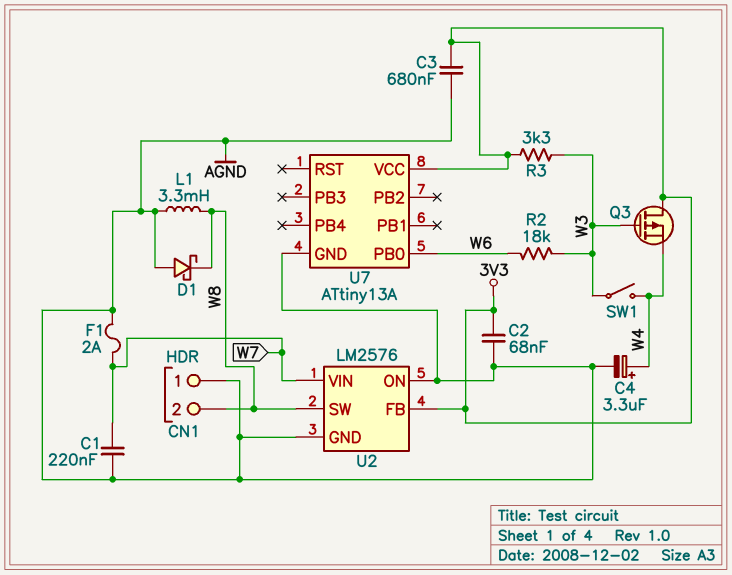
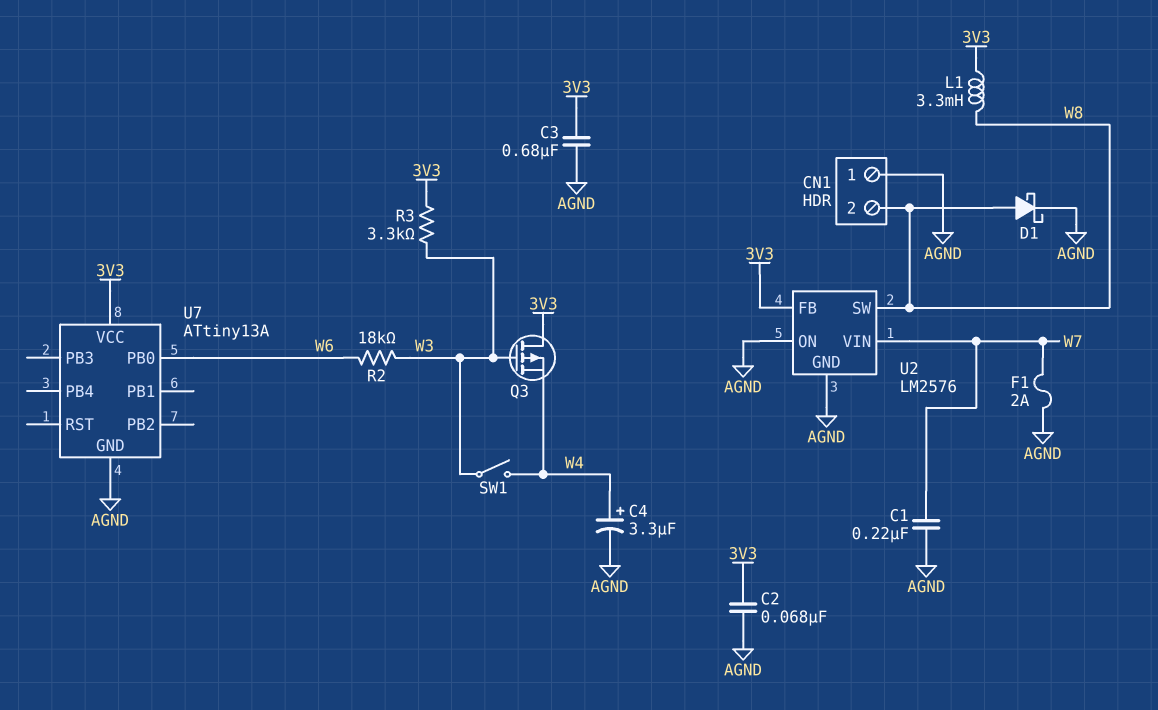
D1: schottky (A AGND, K W8) -> schottky (A W8, K AGND)
L1: 3.3mH (AGND, W8) -> 3.3mH (3V3, W8)

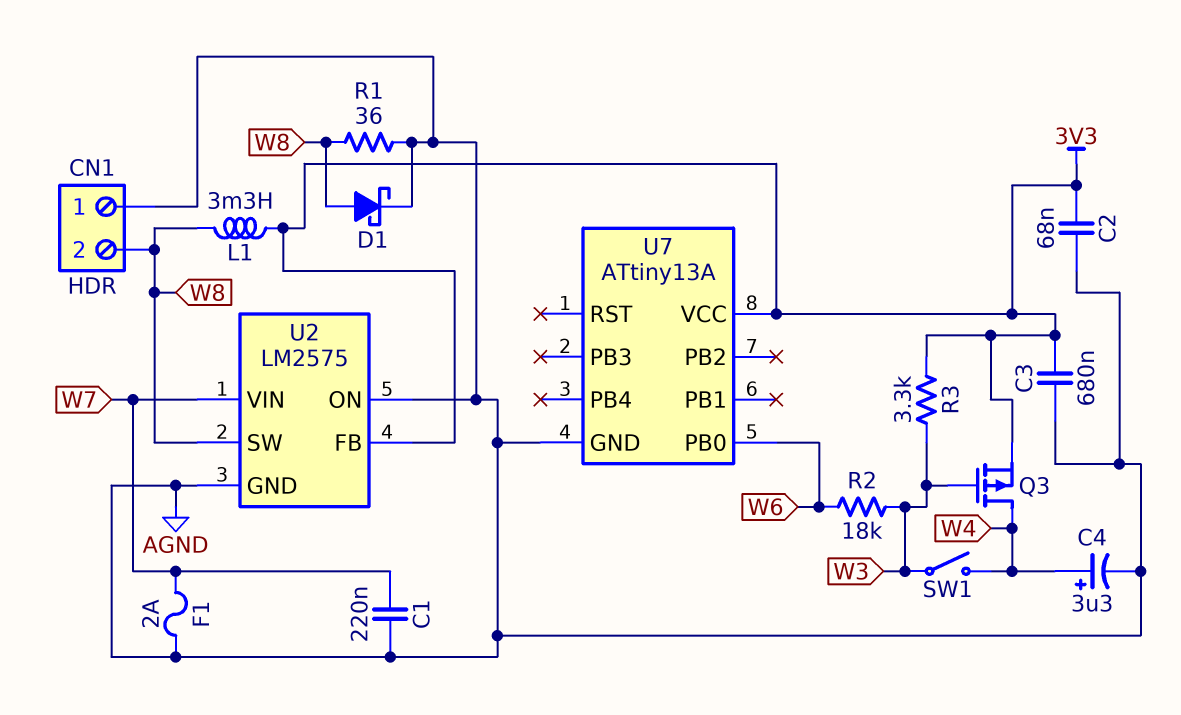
Q3: PMOS (G W3, D 3V3, S W4) -> PMOS (G W3, D W4, S 3V3)
R1: none -> 36 (AGND, W8)
U2: LM2576 -> LM2575

